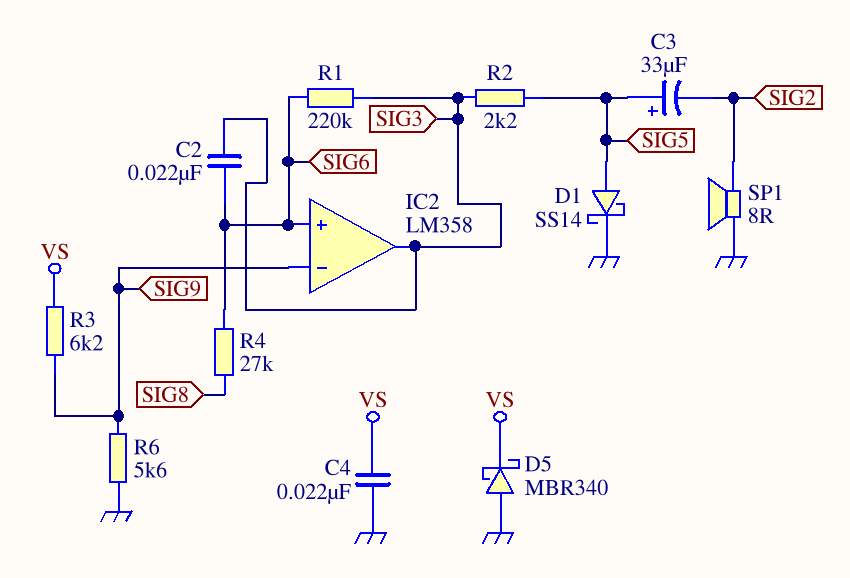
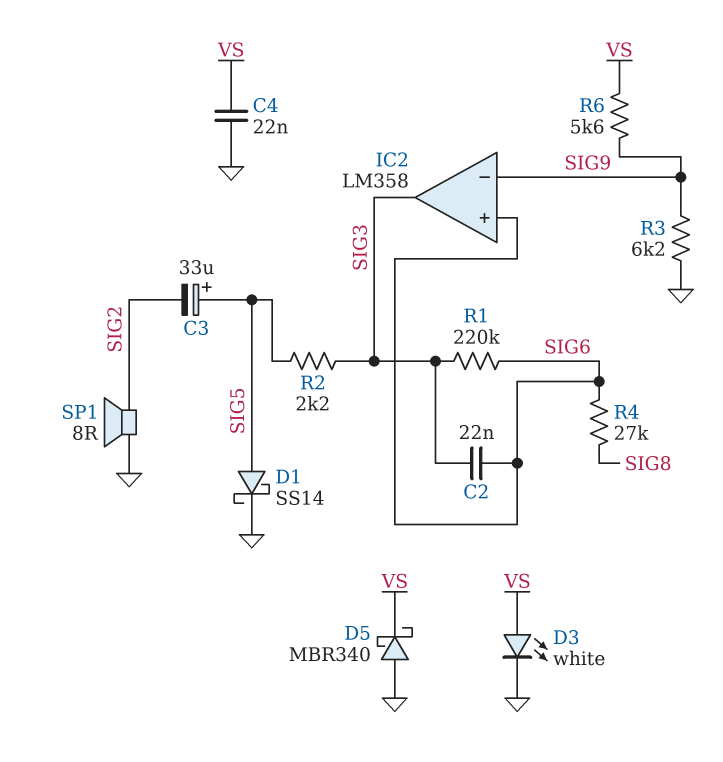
D3: none -> LED white (A VS, K GND)
R3: 6.2k (SIG9, VS) -> 6.2k (GND, SIG9)
R6: 5.6k (GND, SIG9) -> 5.6k (SIG9, VS)

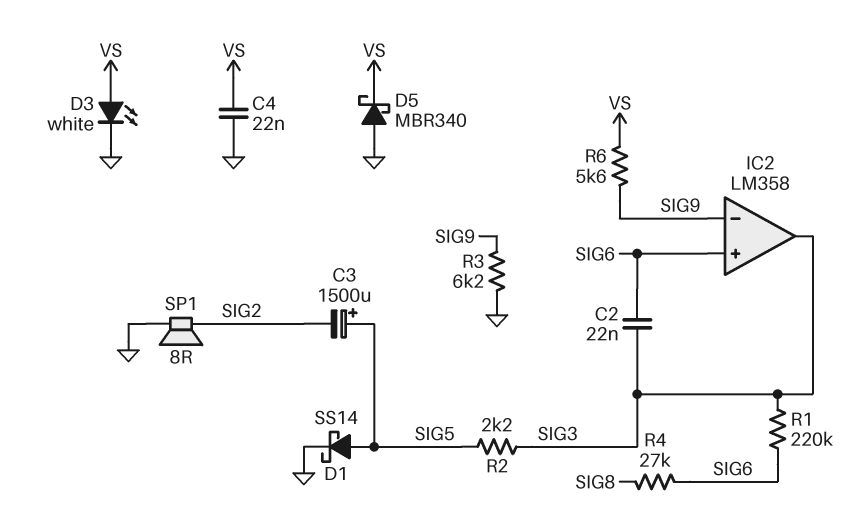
C3: 33uF (plus SIG5, minus SIG2) -> 1500uF (plus SIG5, minus SIG2)

